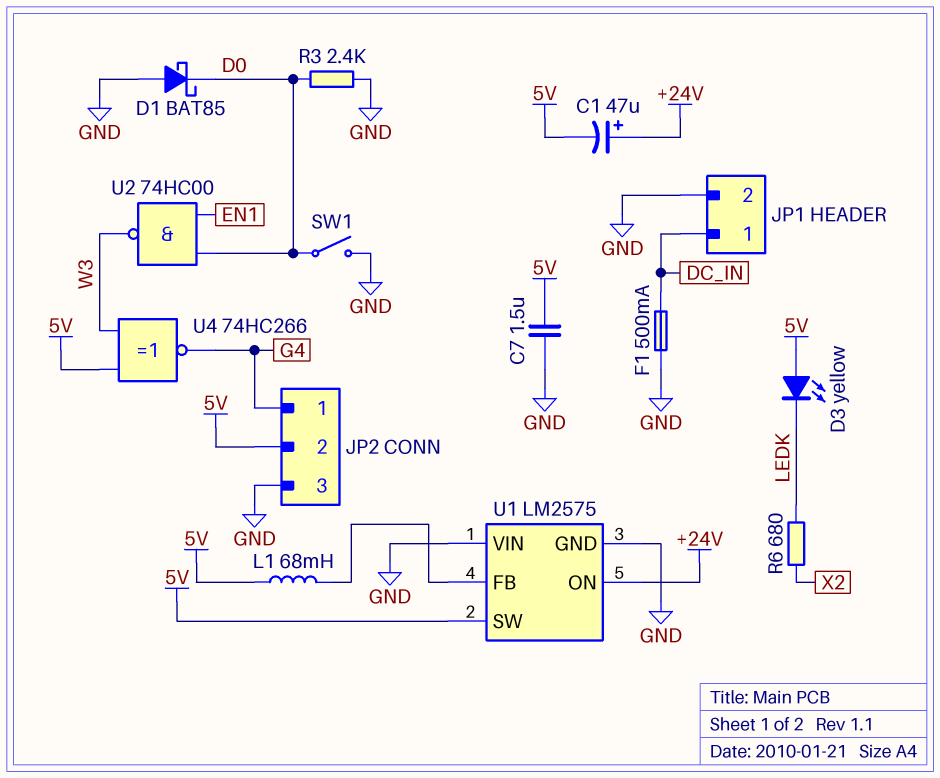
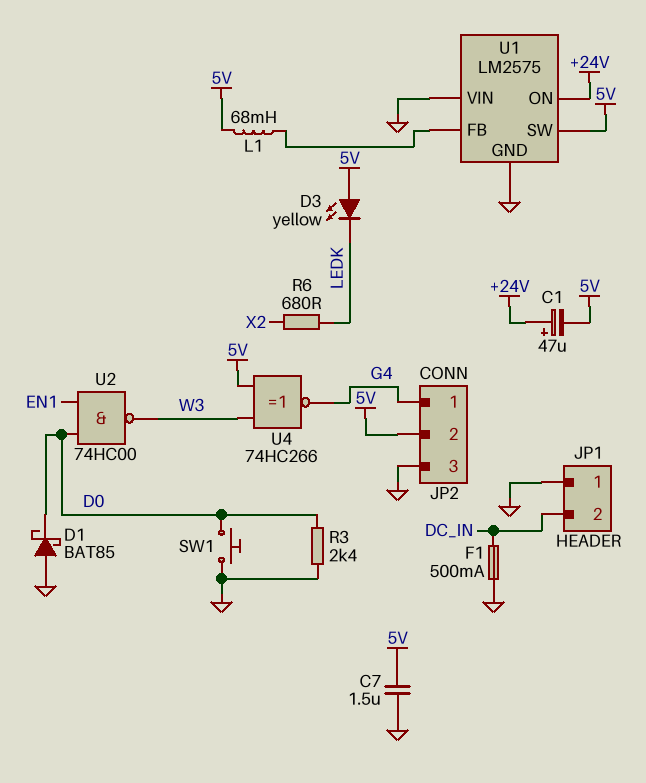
JP1 pin 1: DC_IN -> GND
JP1 pin 2: GND -> DC_IN
SW1: switch (D0, GND) -> button (D0, GND)

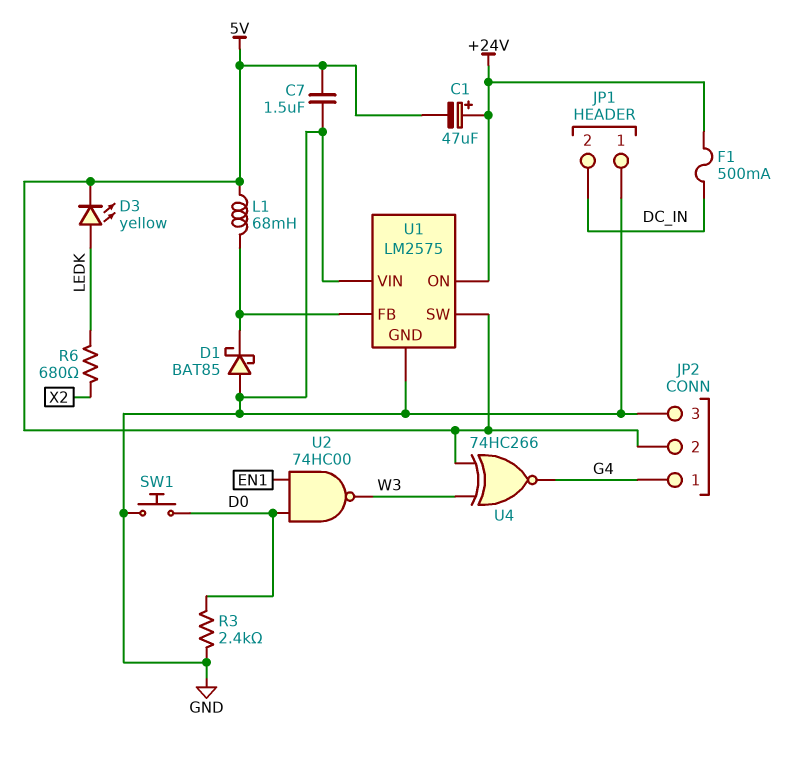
D1: schottky BAT85 (A GND, K D0) -> schottky BAT85 (A GND, K U1/FB)
D3: LED yellow (A 5V, K LEDK) -> LED yellow (A LEDK, K 5V)
F1: 500mA (DC_IN, GND) -> 500mA (+24V, DC_IN)

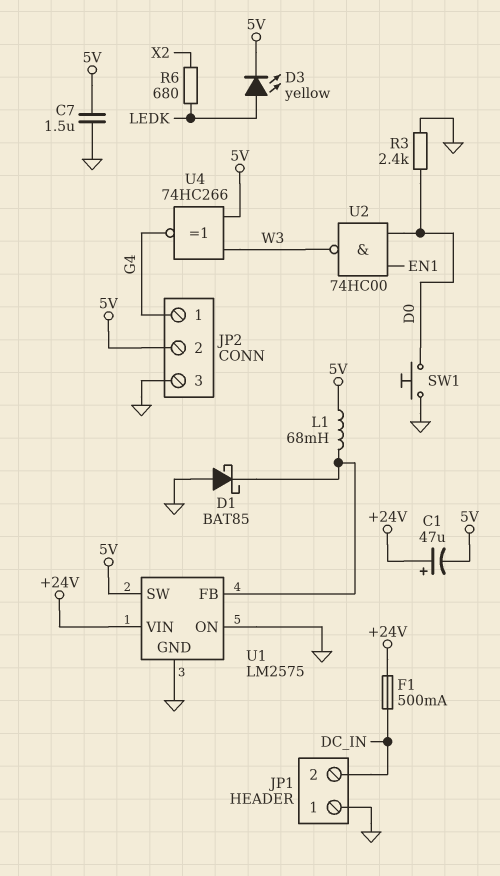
U1 pin ON: +24V -> GND
U1 pin VIN: GND -> +24V

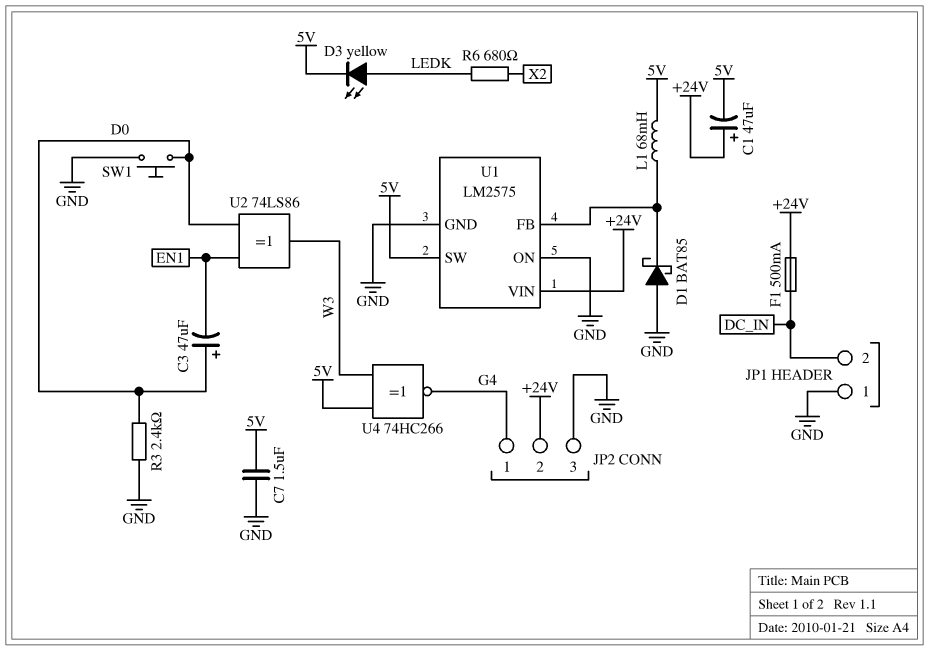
C3: none -> 47uF (plus D0, minus EN1)
JP2 pin 2: 5V -> +24V
U2: NAND 74HC00 (in D0, in EN1, out W3) -> XOR 74LS86 (in D0, in EN1, out W3)

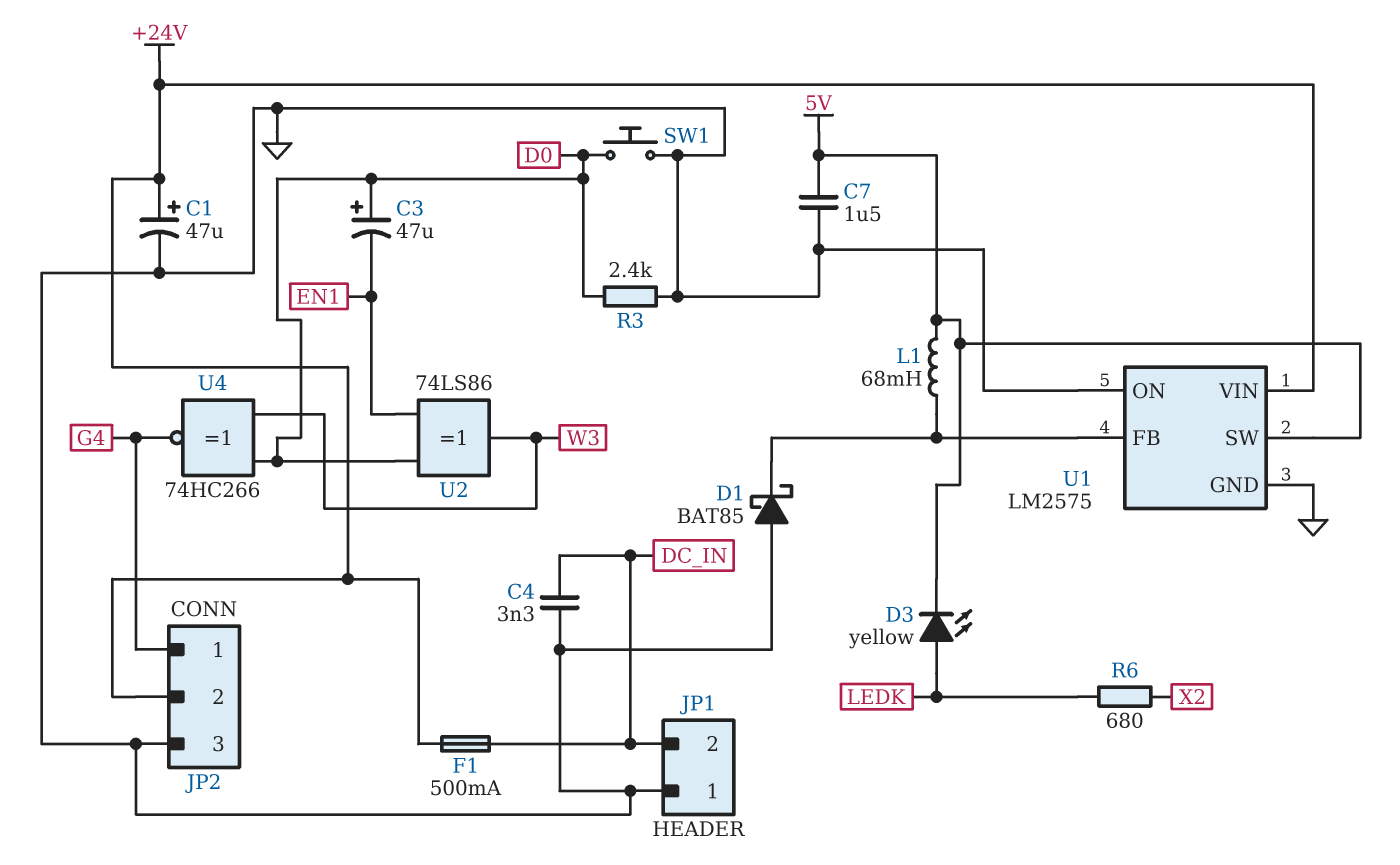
C1: 47uF (plus +24V, minus 5V) -> 47uF (plus +24V, minus GND)
C4: none -> 3.3nF (DC_IN, GND)
U4: XNOR 74HC266 (in 5V, in W3, out G4) -> XNOR 74HC266 (in D0, in W3, out G4)

